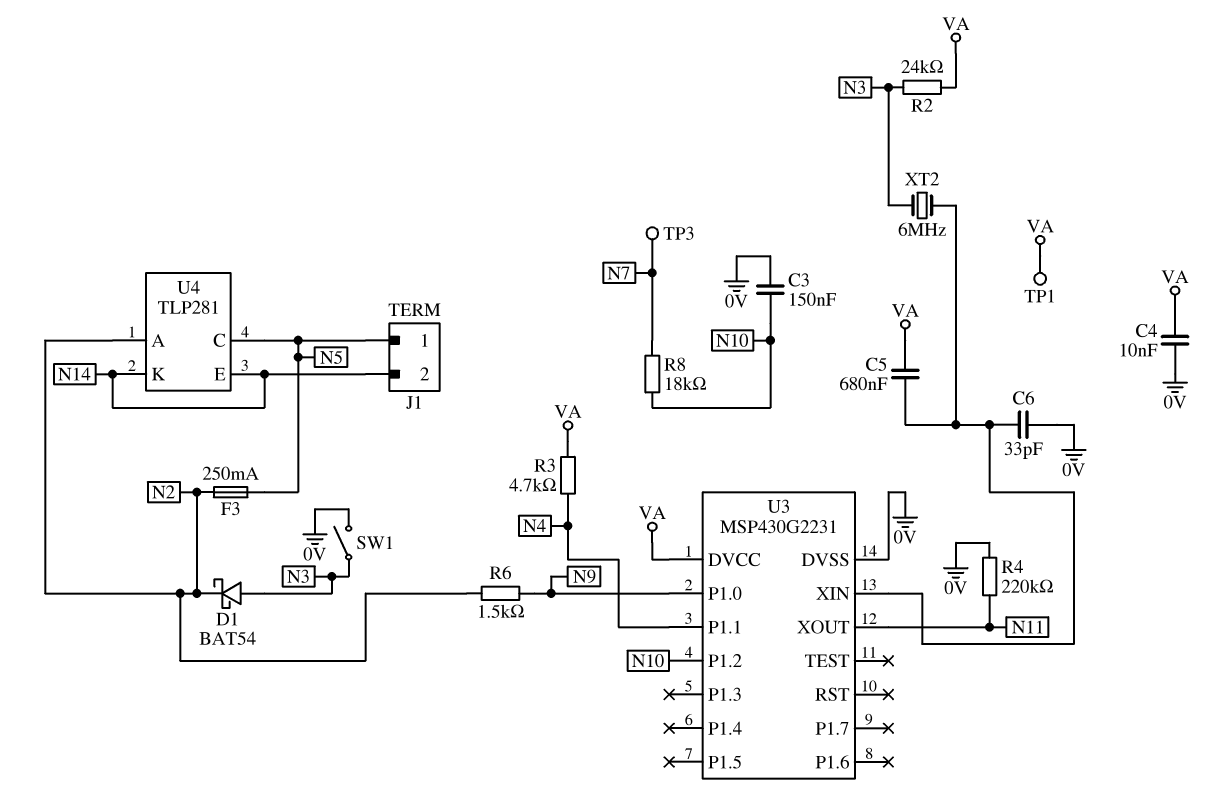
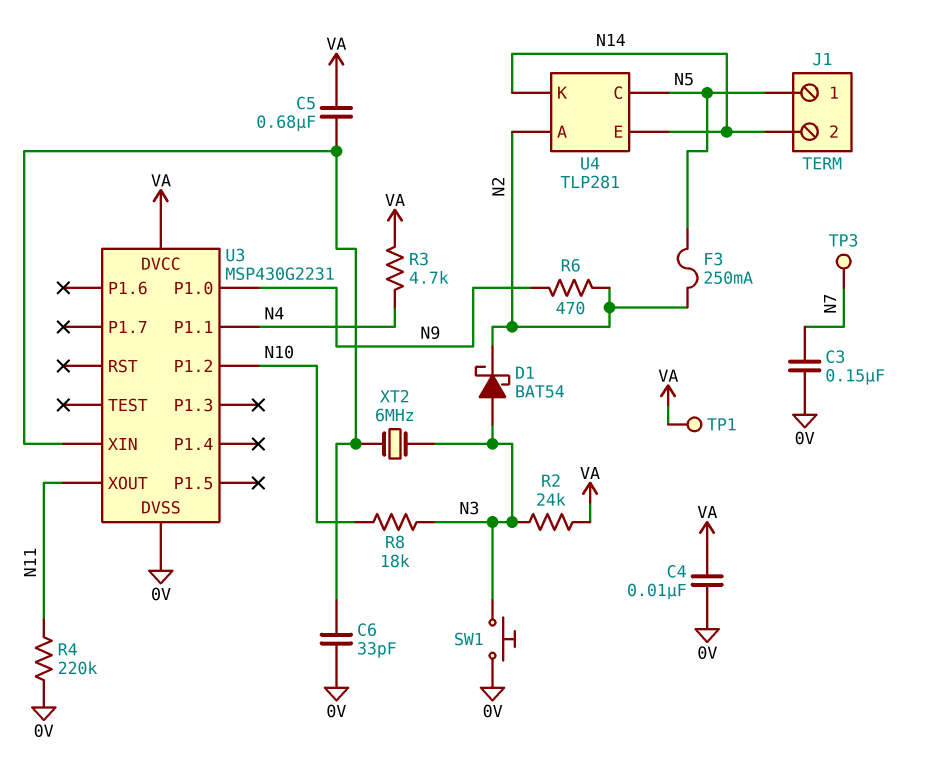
C3: 150nF (0V, N10) -> 150nF (0V, N7)
R6: 1.5k (N2, N9) -> 470 (N2, N9)
R8: 18k (N7, N10) -> 18k (N3, N10)
SW1: switch (0V, N3) -> button (0V, N3)

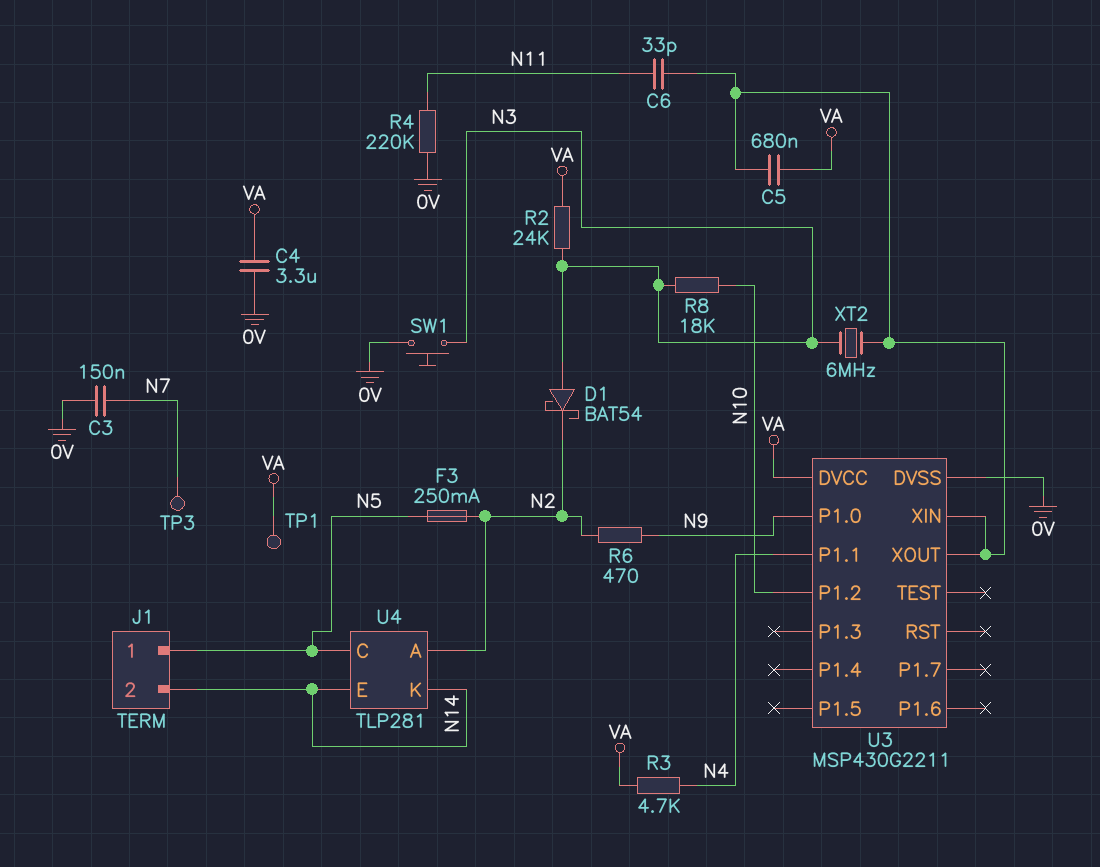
C4: 10nF (0V, VA) -> 3.3uF (0V, VA)
C6: 33pF (0V, U3/XIN) -> 33pF (N11, U3/XIN)
U3: MSP430G2231 -> MSP430G2211
U3 pin XOUT: N11 -> U3/XIN

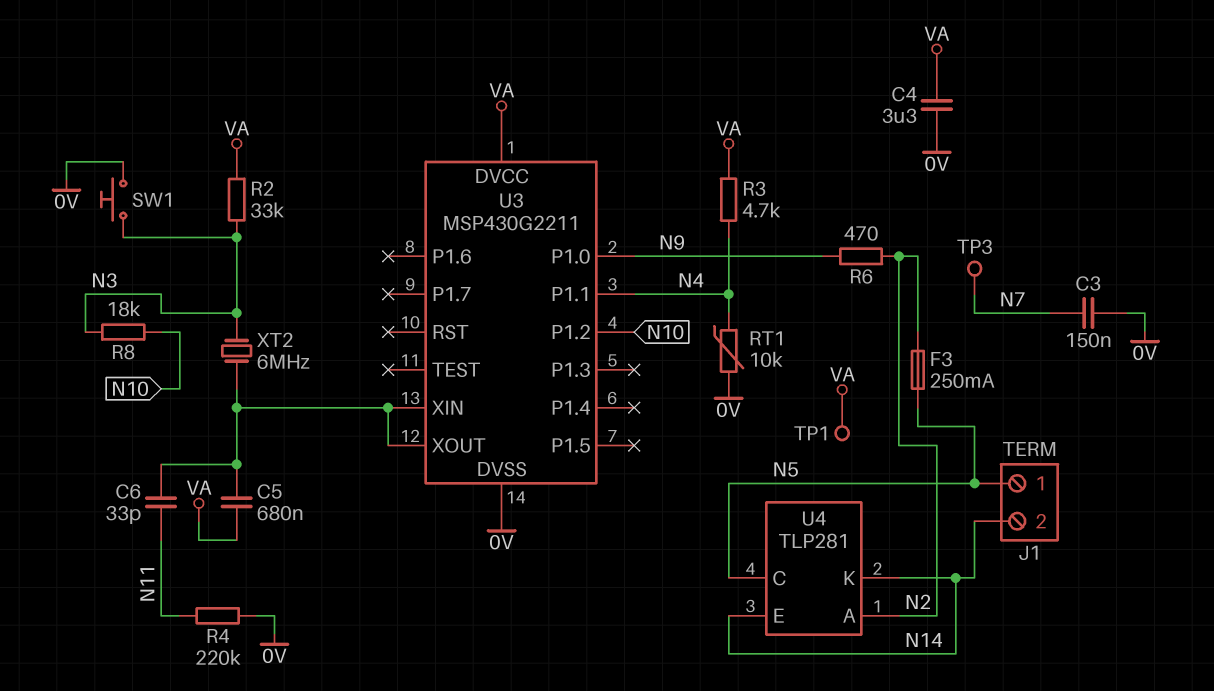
D1: schottky BAT54 (A N3, K N2) -> none
R2: 24k (N3, VA) -> 33k (N3, VA)
RT1: none -> 10k (0V, N4)

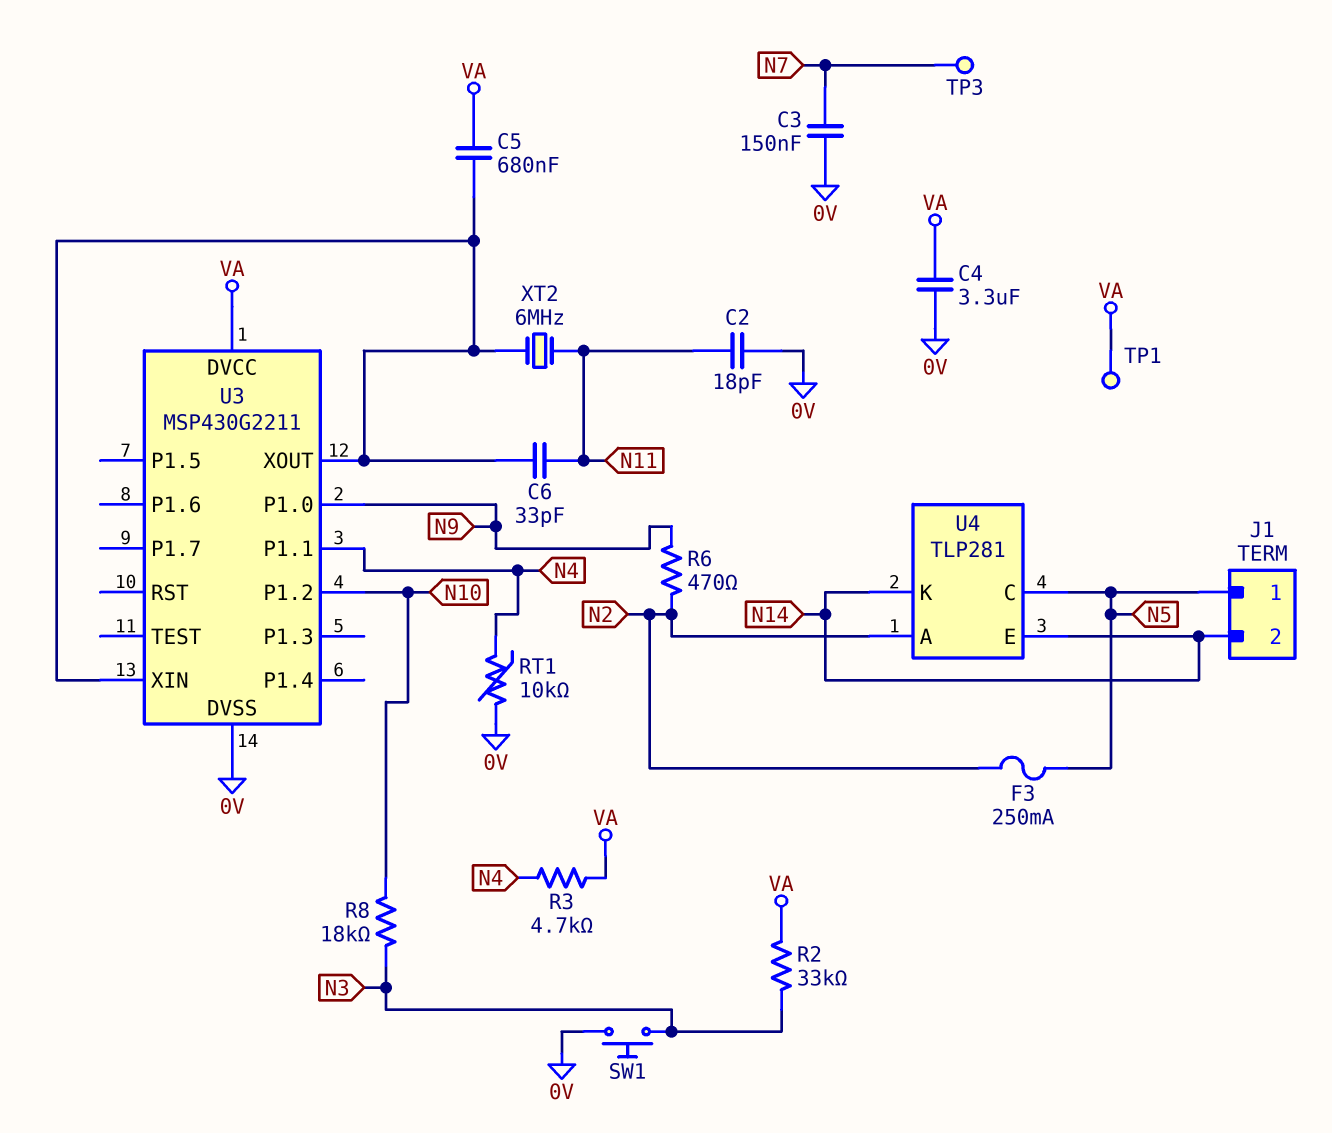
C2: none -> 18pF (0V, N11)
R4: 220k (0V, N11) -> none
XT2: 6MHz (N3, U3/XIN) -> 6MHz (N11, U3/XIN)

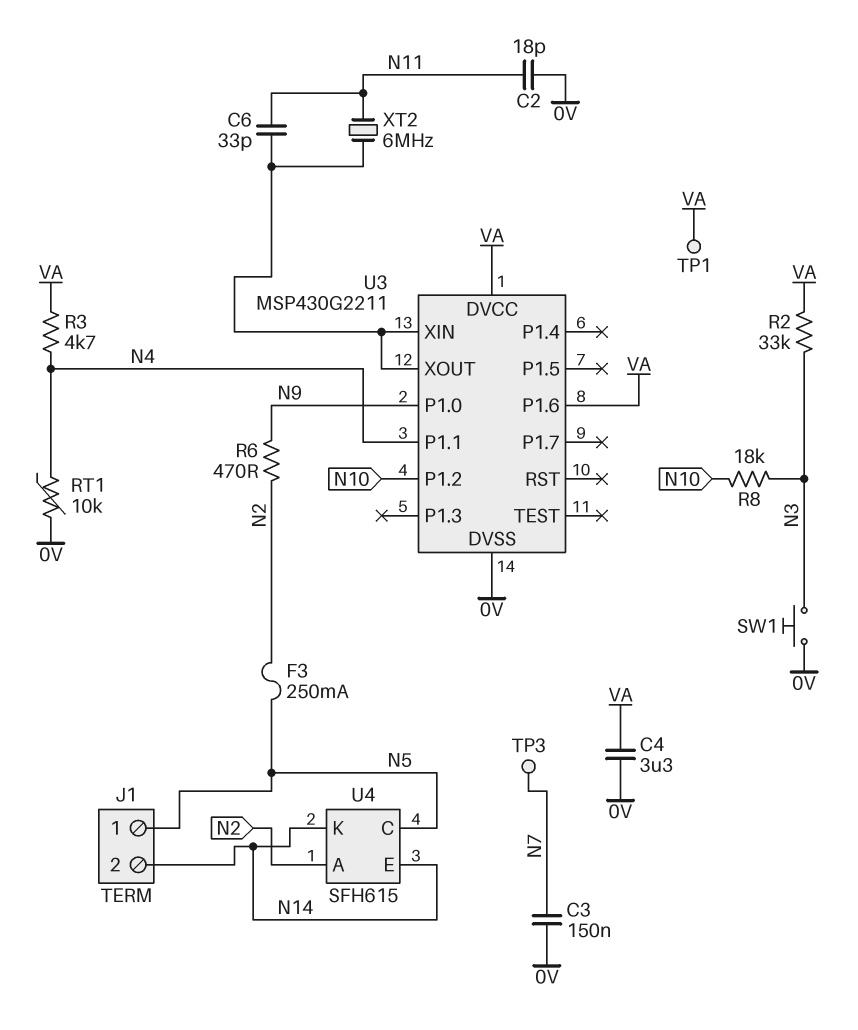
C5: 680nF (U3/XIN, VA) -> none
U3 pin P1.6: none -> VA
U4: TLP281 -> SFH615

